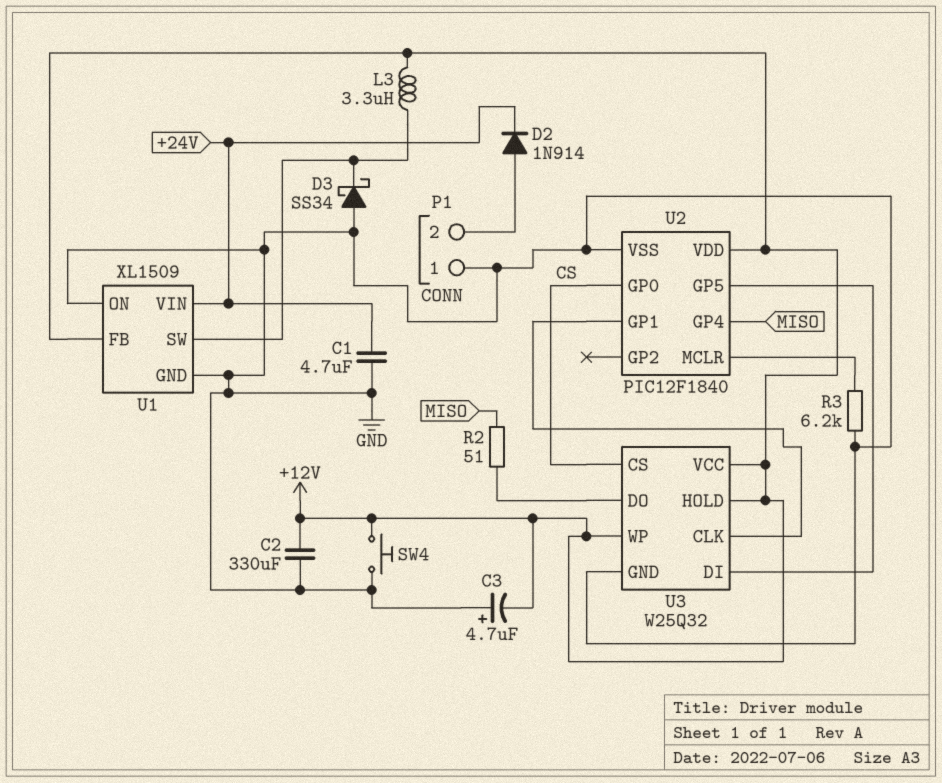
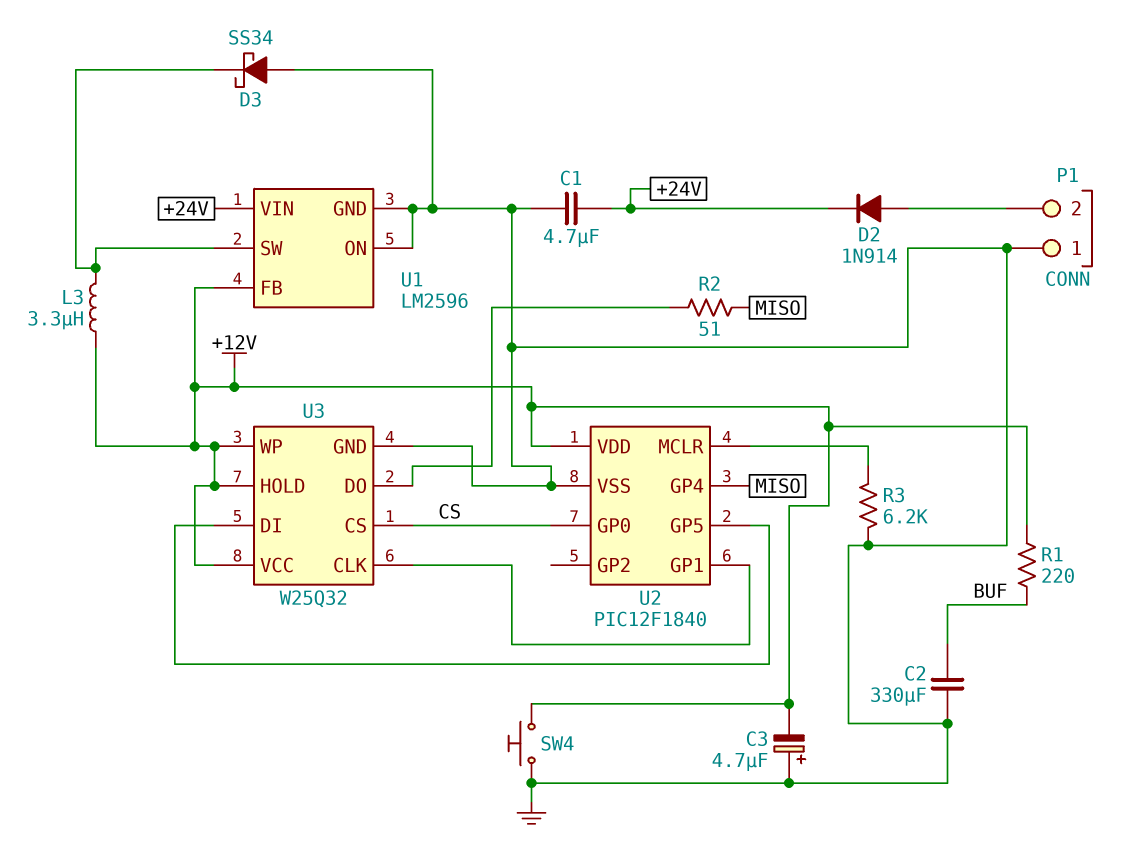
C2: 330uF (+12V, GND) -> 330uF (BUF, GND)
R1: none -> 220 (+12V, BUF)
U1: XL1509 -> LM2596

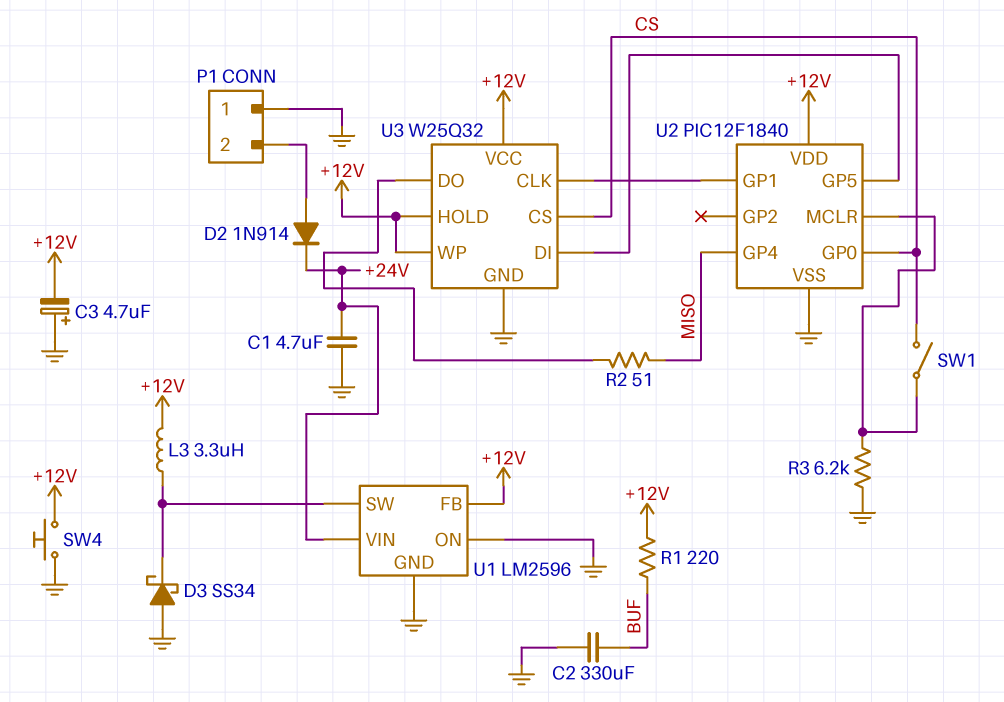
SW1: none -> switch (CS, U2/MCLR)

